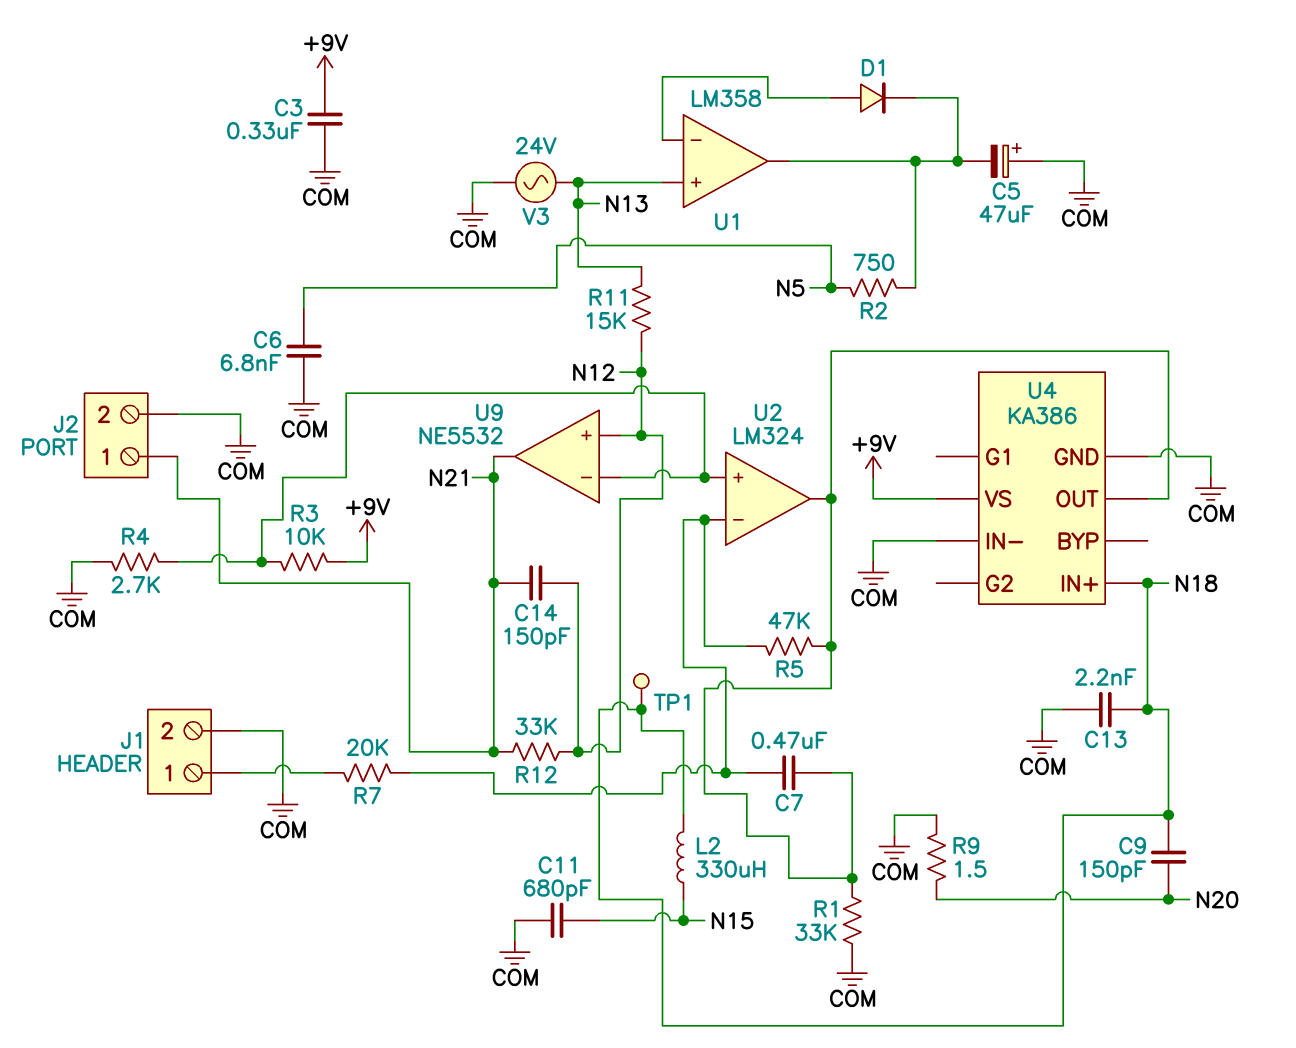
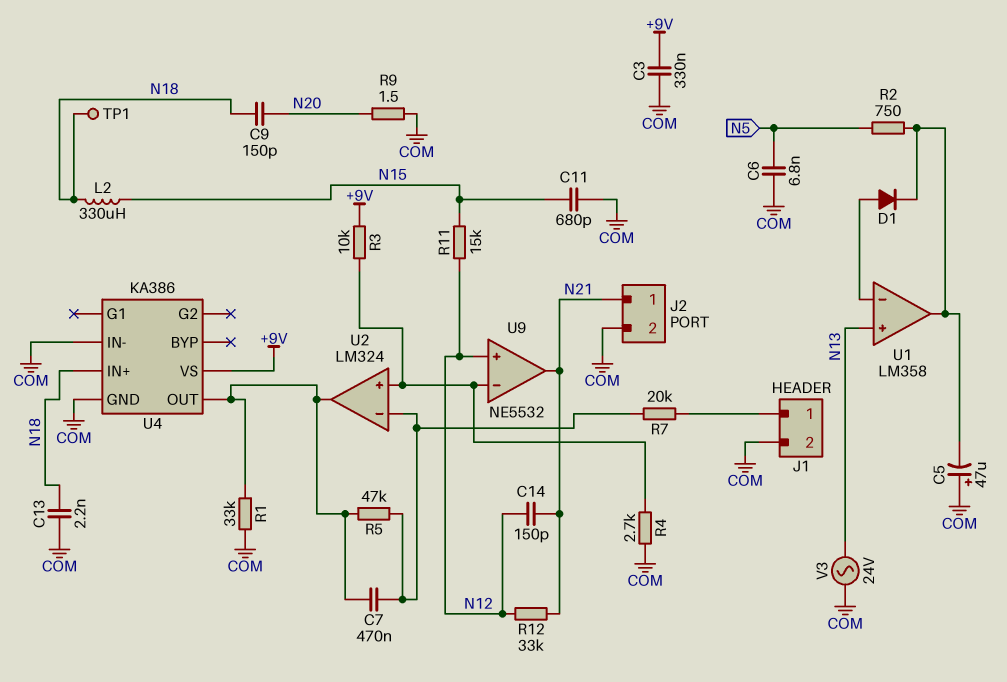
R11: 15k (N12, N13) -> 15k (N12, N15)

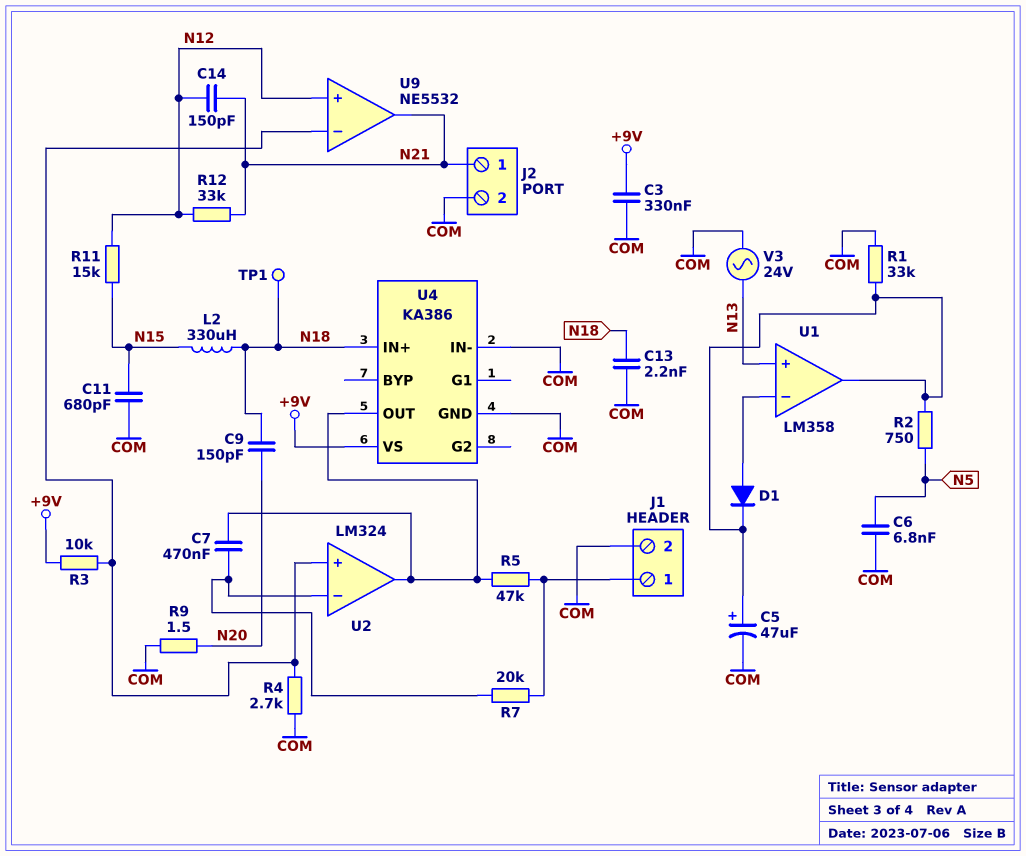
C5: 47uF (plus COM, minus U1/out) -> 47uF (plus U1/out, minus COM)
R1: 33k (COM, U2/out) -> 33k (COM, U1/out)
R5: 47k (U2/in-, U2/out) -> 47k (J1/1, U2/out)

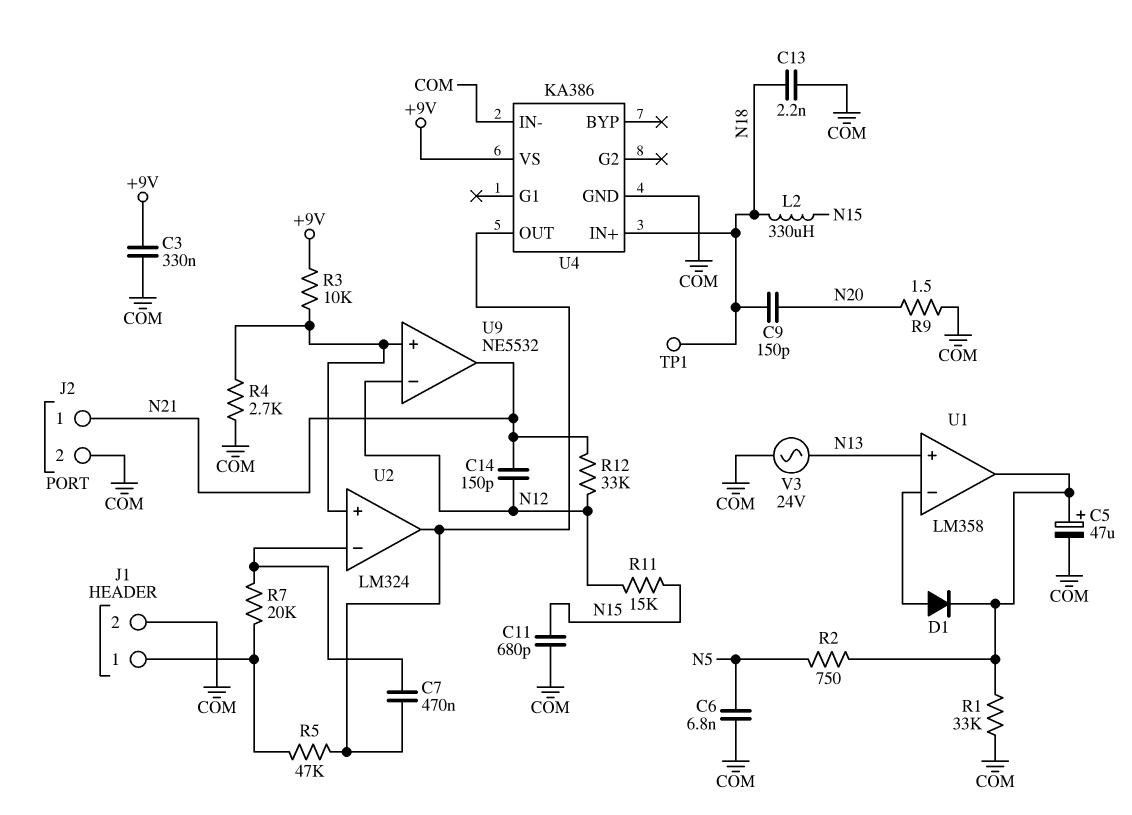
U9 pin in+: N12 -> U2/in+
U9 pin in-: U2/in+ -> N12

